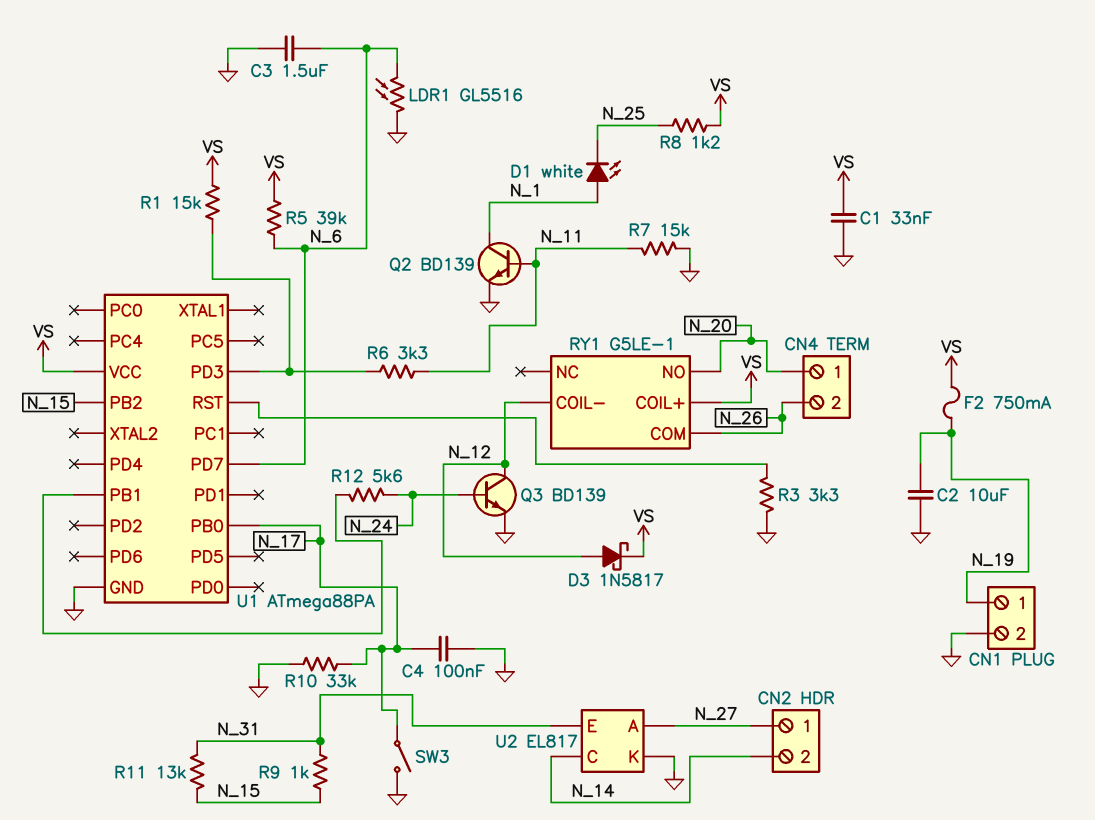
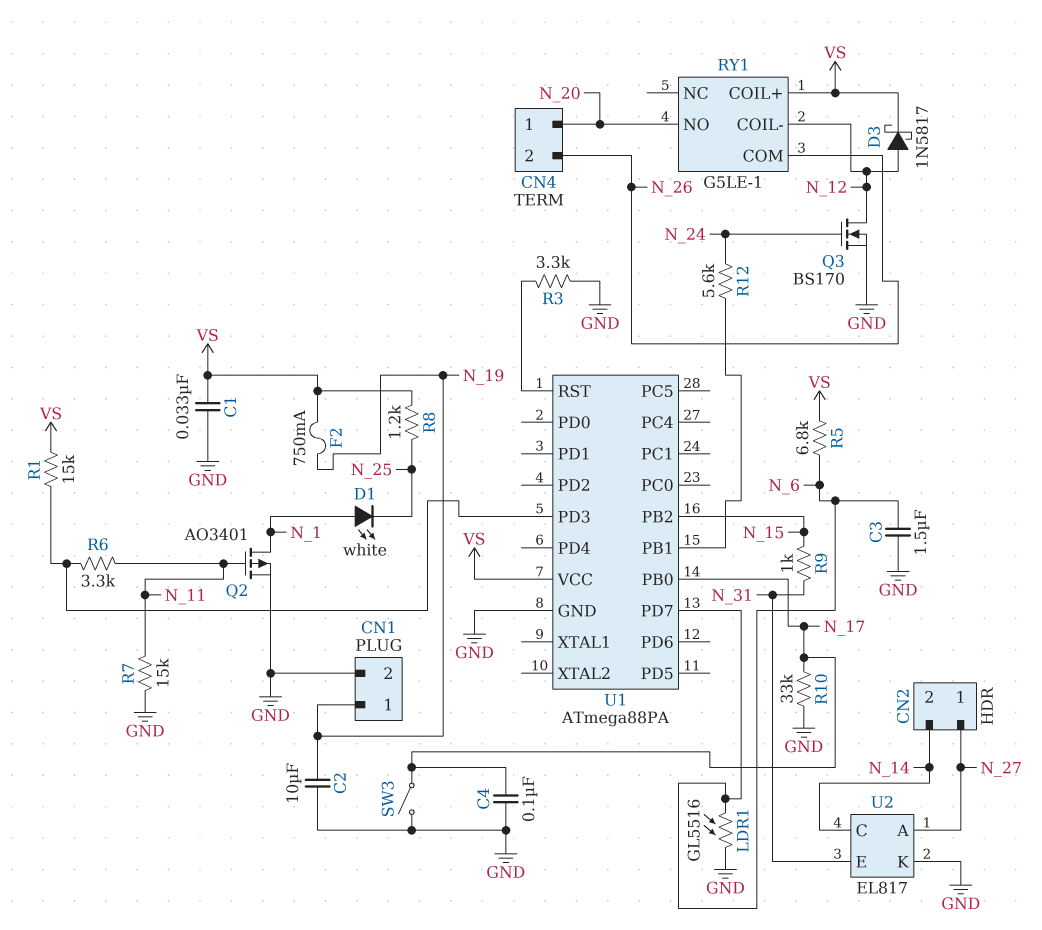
Q2: NPN BD139 (B N_11, C N_1, E GND) -> PMOS AO3401 (G N_11, D N_1, S GND)
Q3: NPN BD139 (B N_24, C N_12, E GND) -> NMOS BS170 (G N_24, D N_12, S GND)
R5: 39k (N_6, VS) -> 6.8k (N_6, VS)
R11: 13k (N_15, N_31) -> none

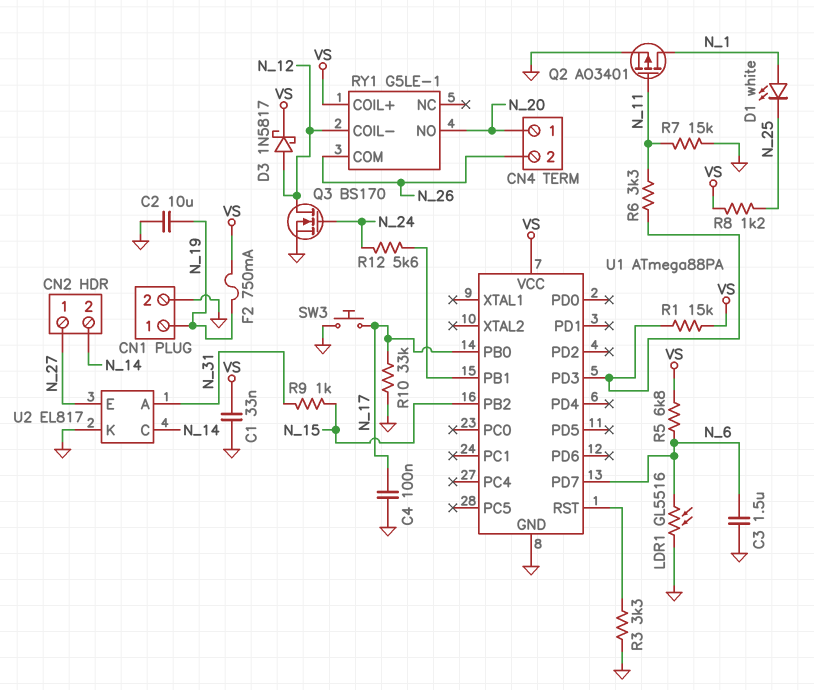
SW3: switch (GND, N_17) -> button (GND, N_17)
U2 pin A: N_27 -> N_31
U2 pin E: N_31 -> N_27

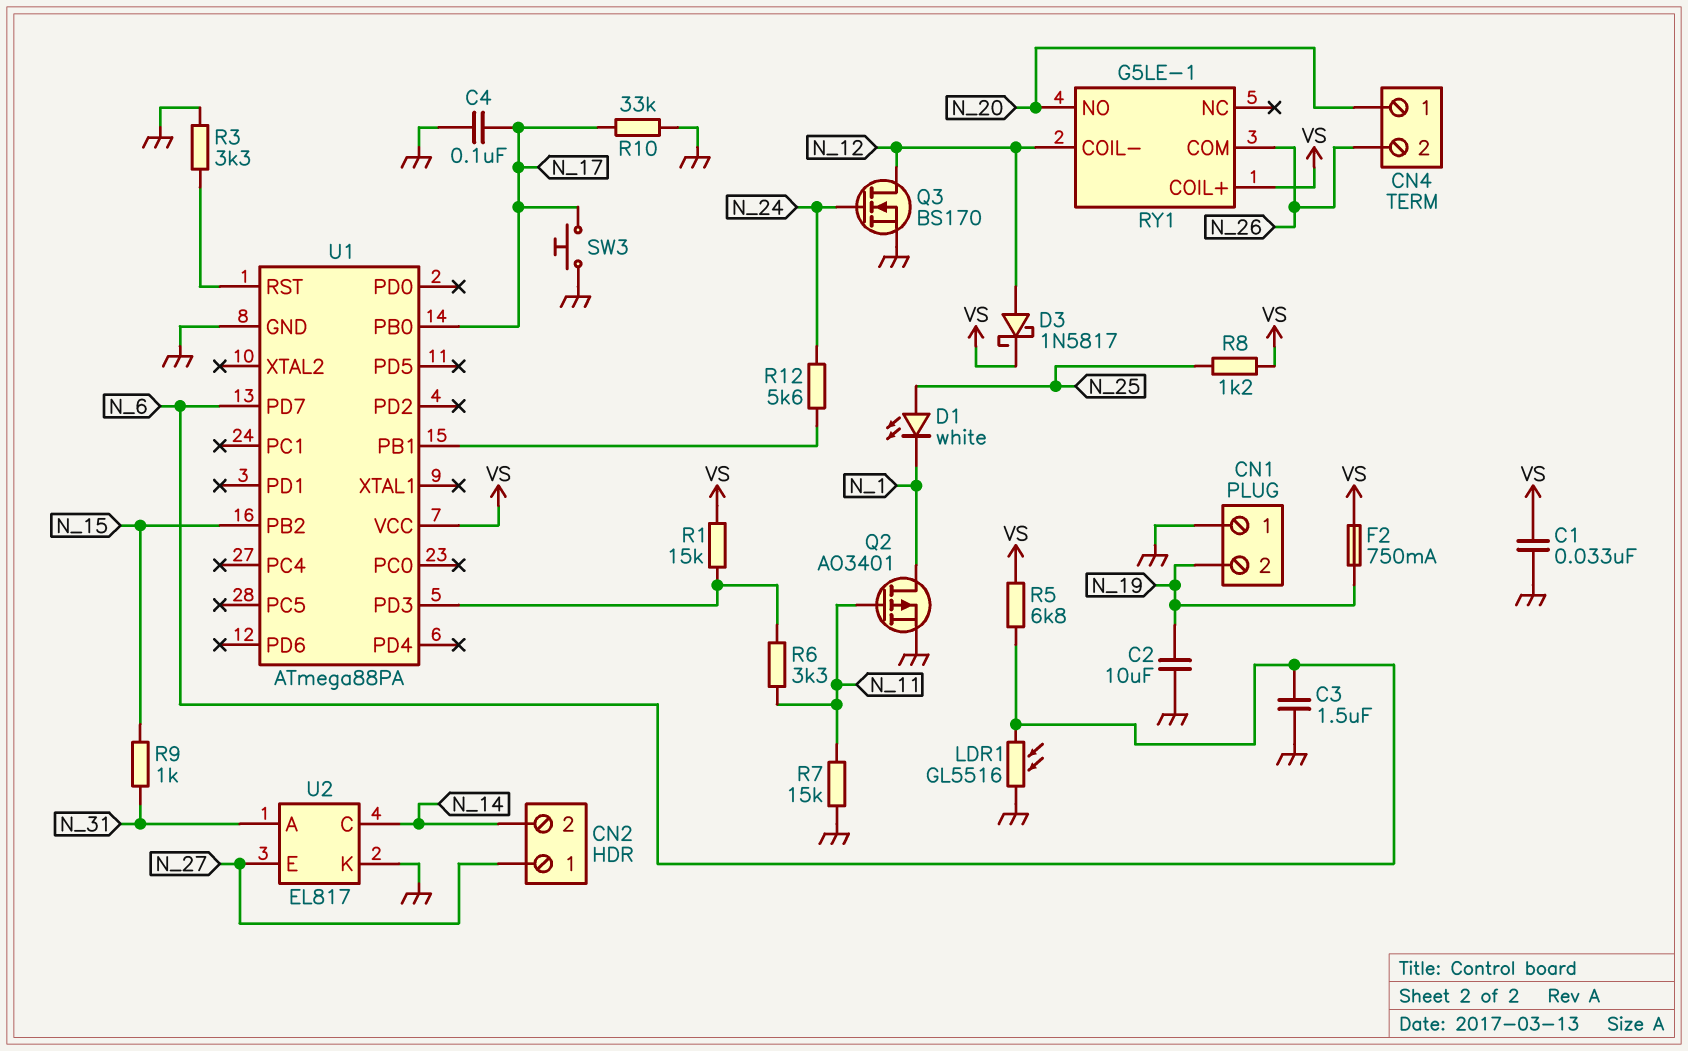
CN1 pin 1: N_19 -> GND
CN1 pin 2: GND -> N_19
D1: LED white (A N_1, K N_25) -> LED white (A N_25, K N_1)

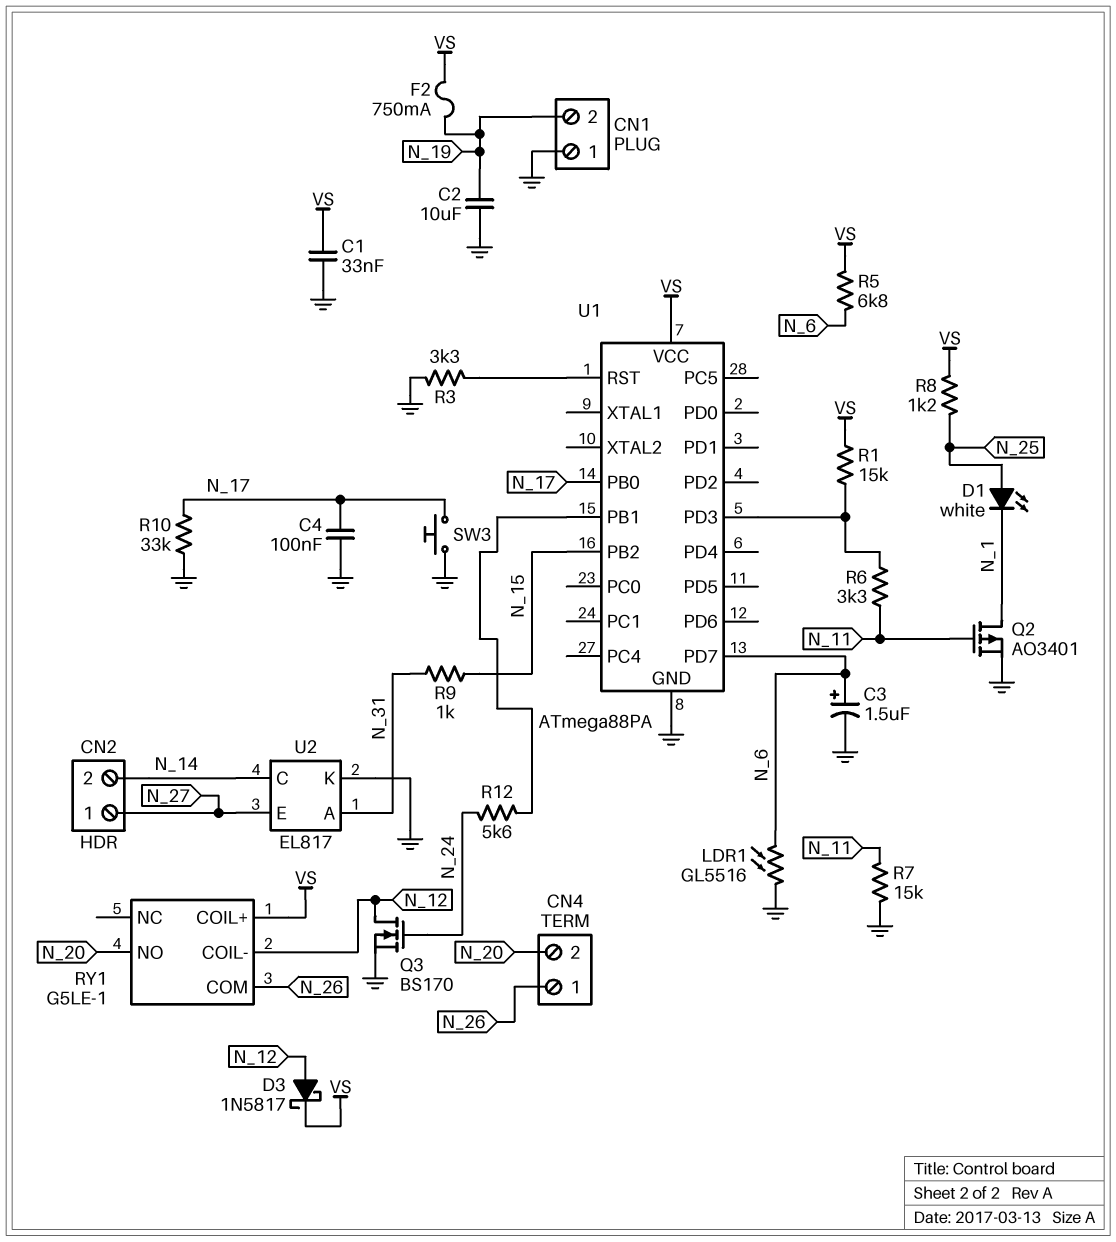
C3: 1.5uF (GND, N_6) -> 1.5uF (plus N_6, minus GND)
CN4 pin 1: N_20 -> N_26
CN4 pin 2: N_26 -> N_20

